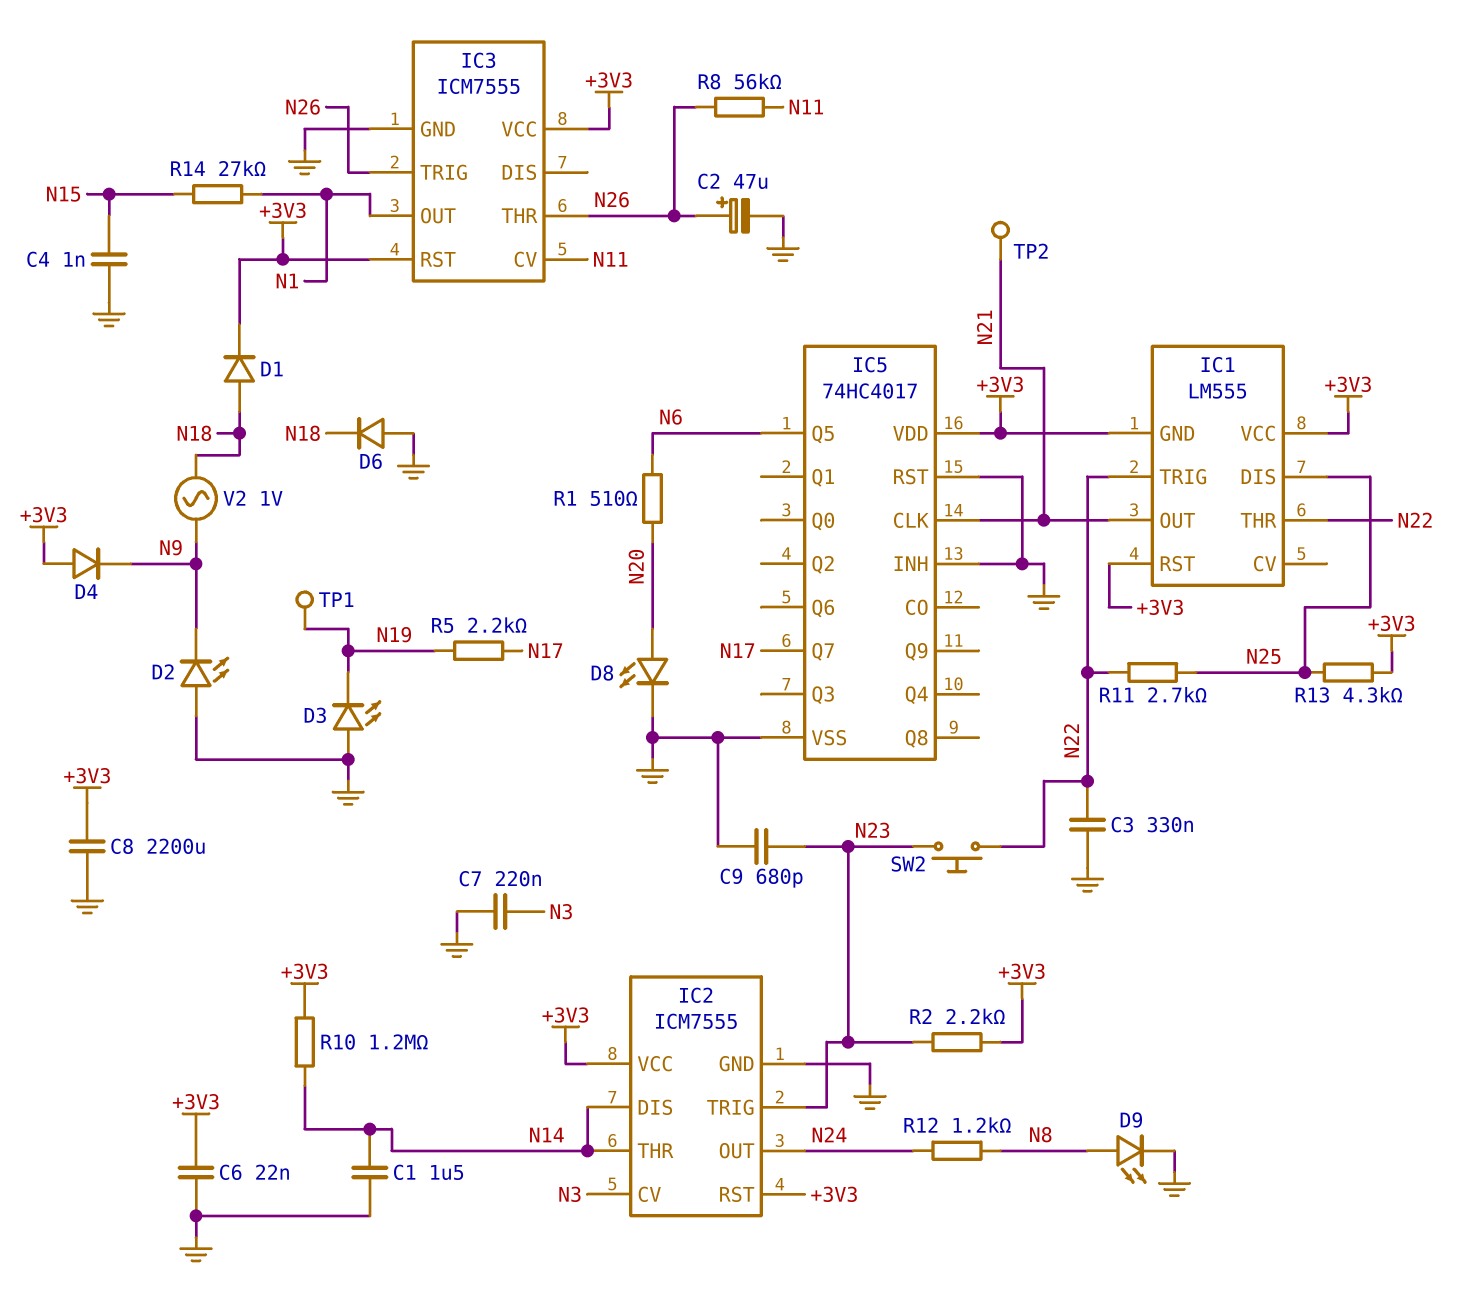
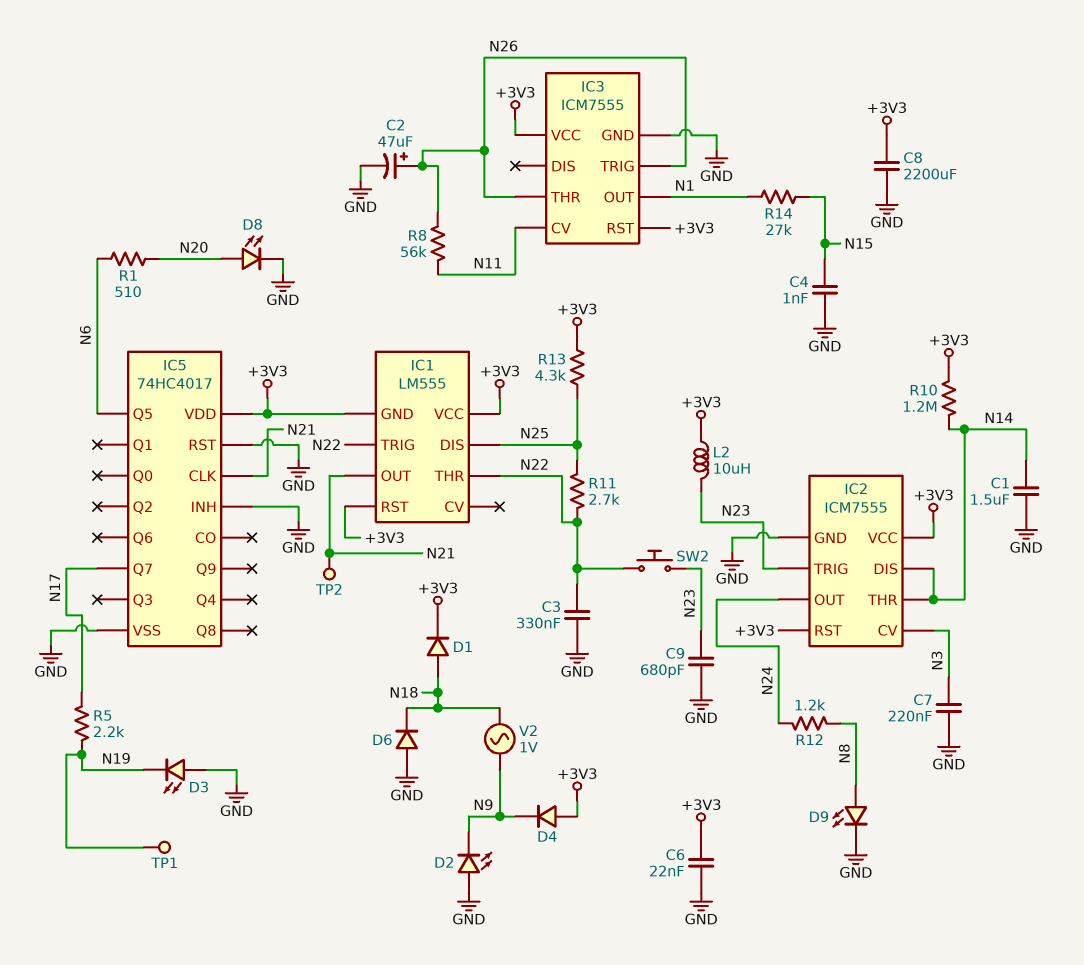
L2: none -> 10uH (+3V3, N23)
R2: 2.2k (+3V3, N23) -> none

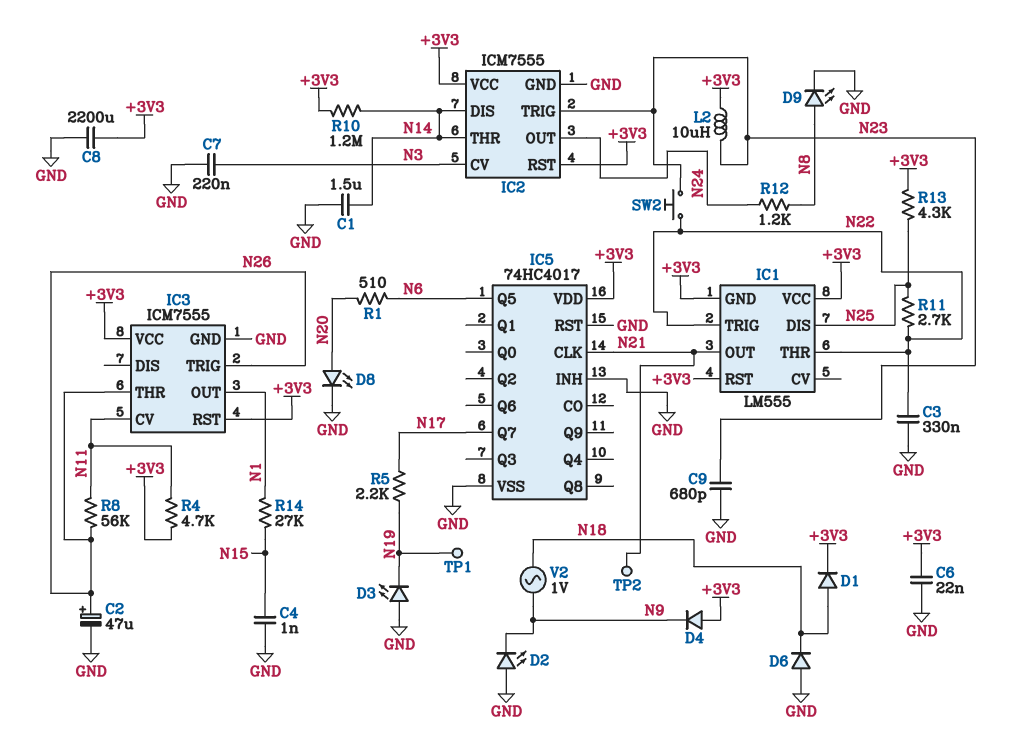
R4: none -> 4.7k (+3V3, N11)

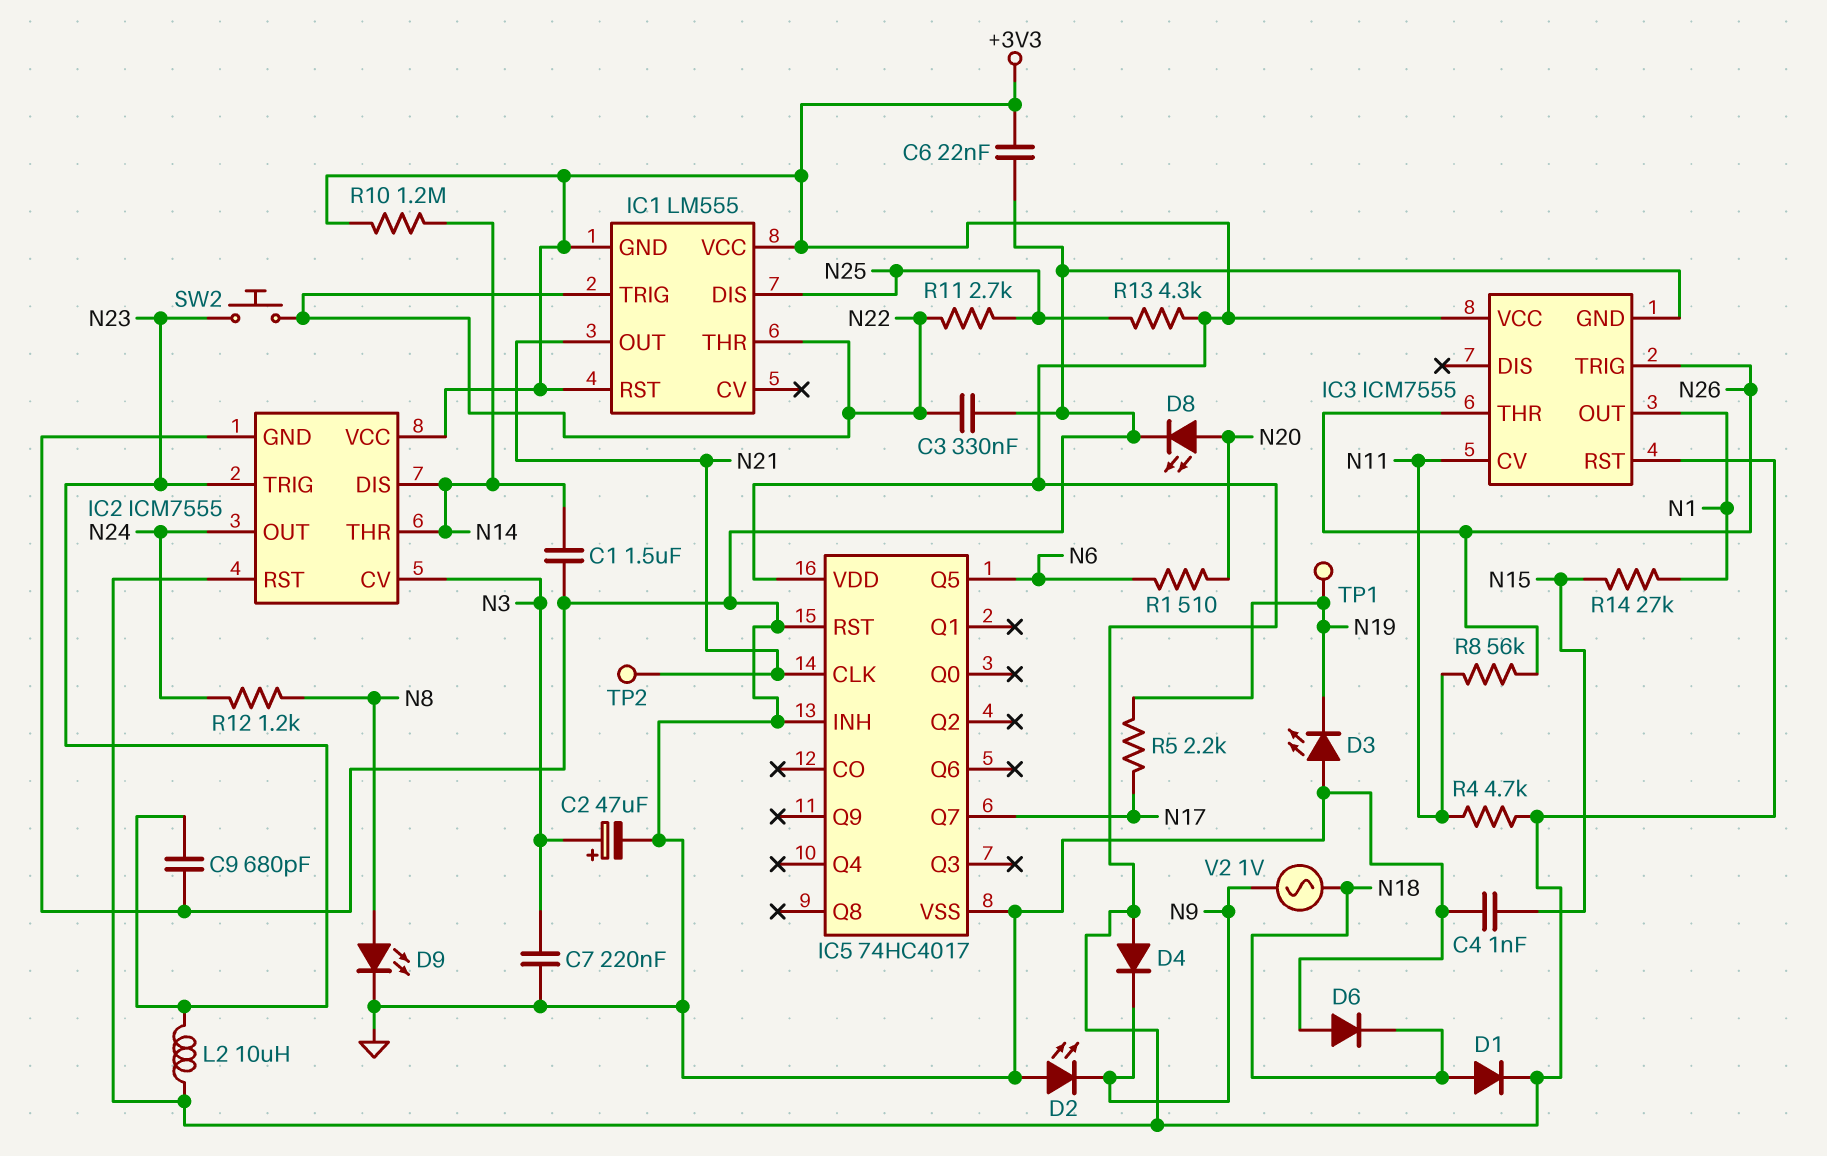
C2: 47uF (plus N26, minus GND) -> 47uF (plus N3, minus GND)
C8: 2200uF (+3V3, GND) -> none

